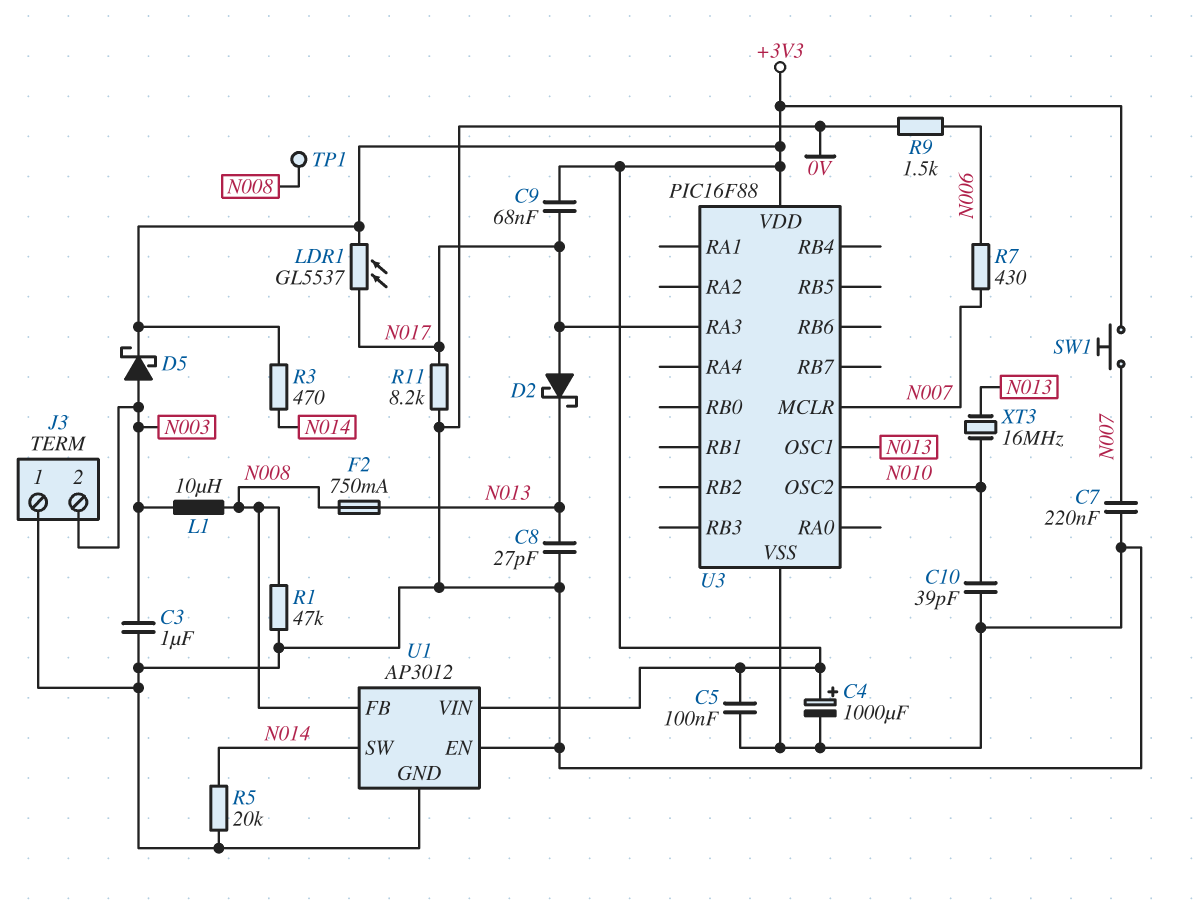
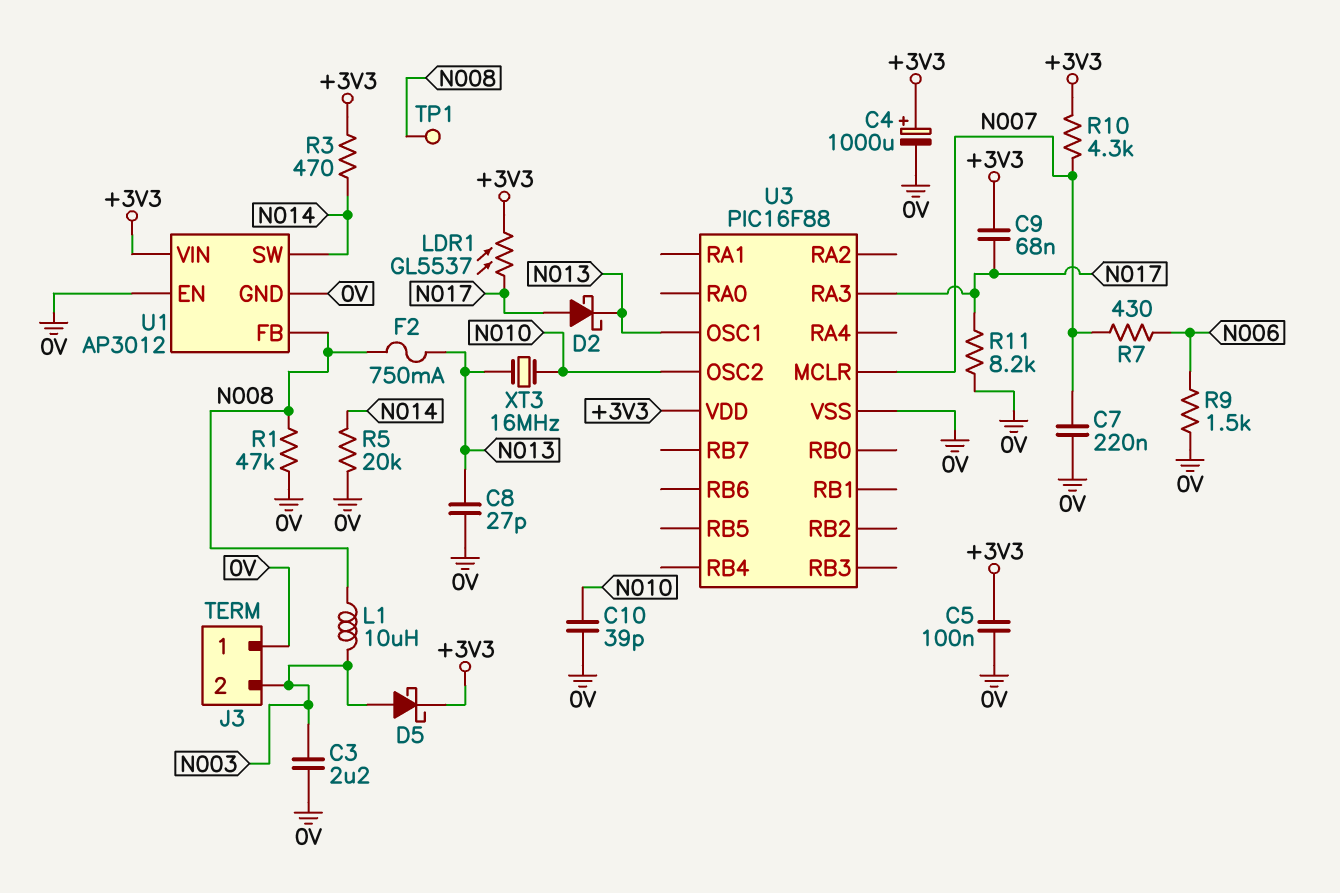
C3: 1uF (0V, N003) -> 2.2uF (0V, N003)
R10: none -> 4.3k (+3V3, N007)
SW1: button (+3V3, N007) -> none

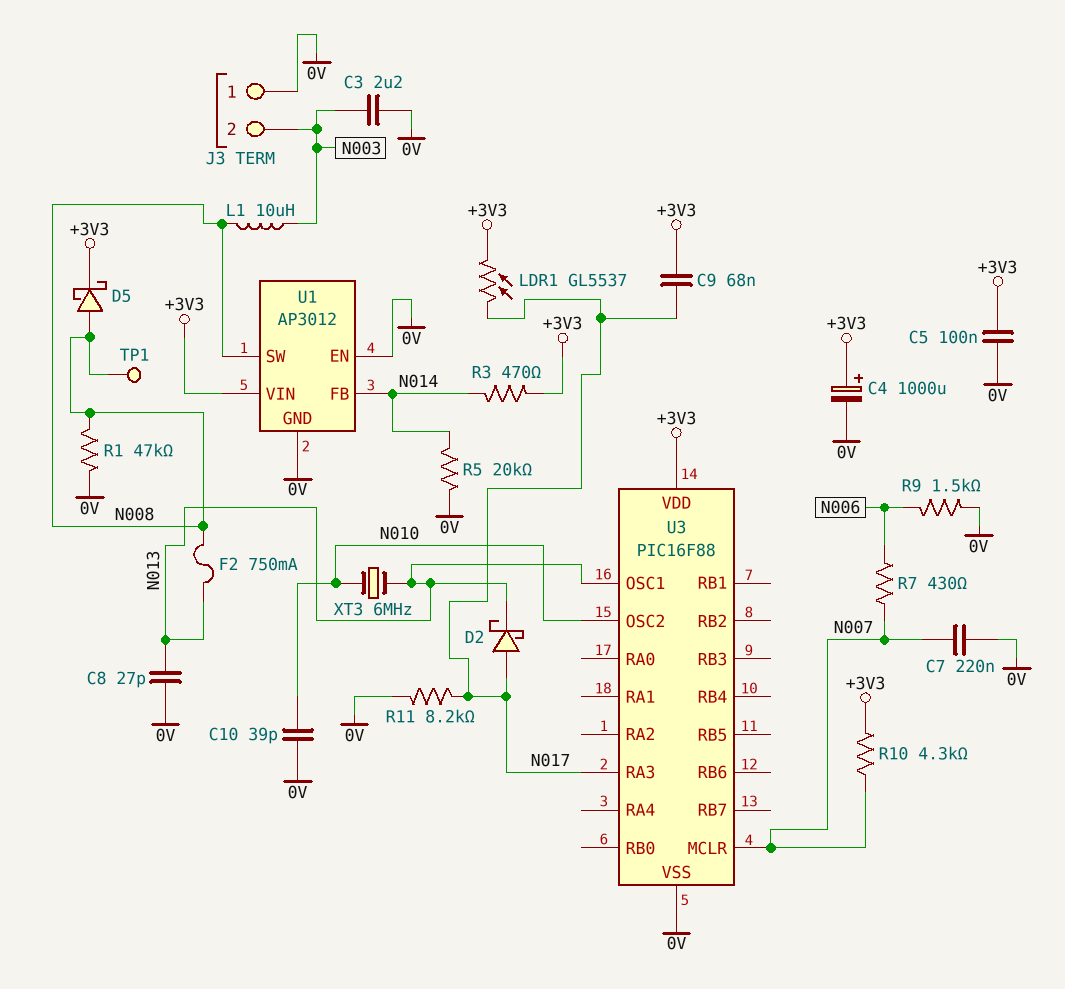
D5: schottky (A N003, K +3V3) -> schottky (A N008, K +3V3)
U1 pin FB: N008 -> N014
U1 pin SW: N014 -> N008
XT3: 16MHz (N010, N013) -> 6MHz (N010, N013)

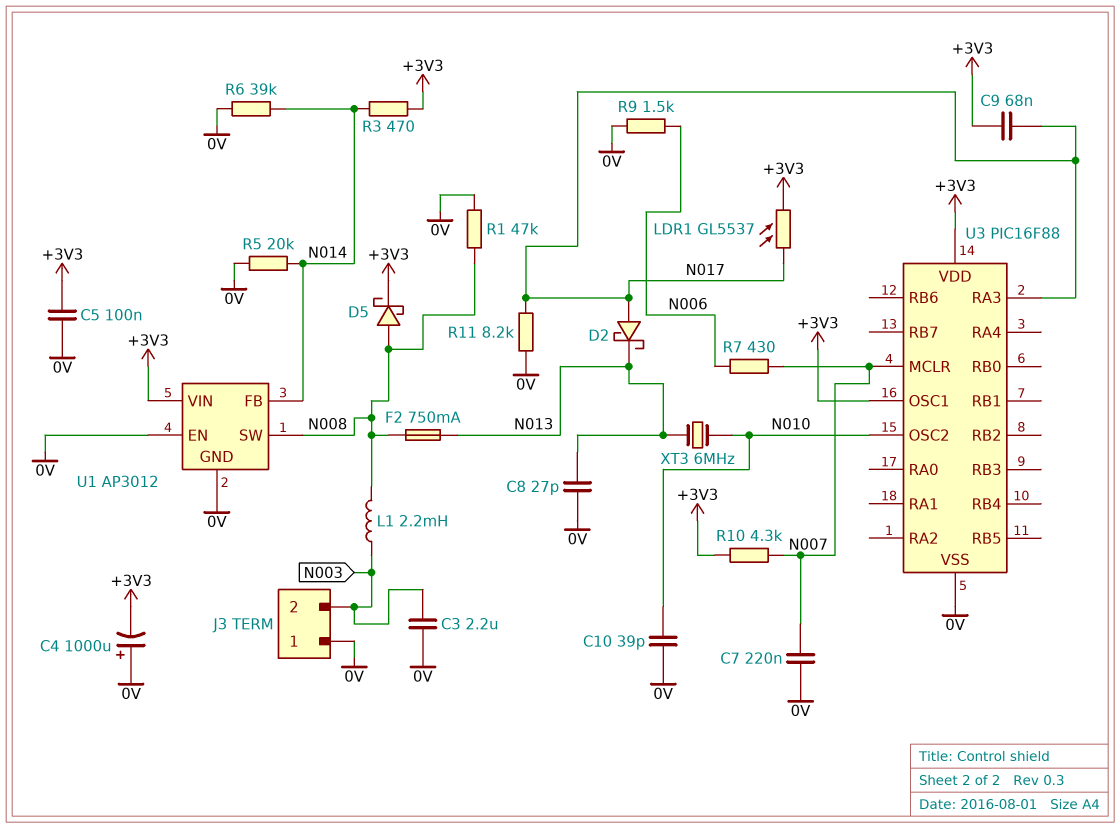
C4: 1000uF (plus +3V3, minus 0V) -> 1000uF (plus 0V, minus +3V3)
L1: 10uH (N003, N008) -> 2.2mH (N003, N008)
R6: none -> 39k (0V, N014)
TP1: test point (N008) -> none
U3 pin OSC1: N013 -> +3V3

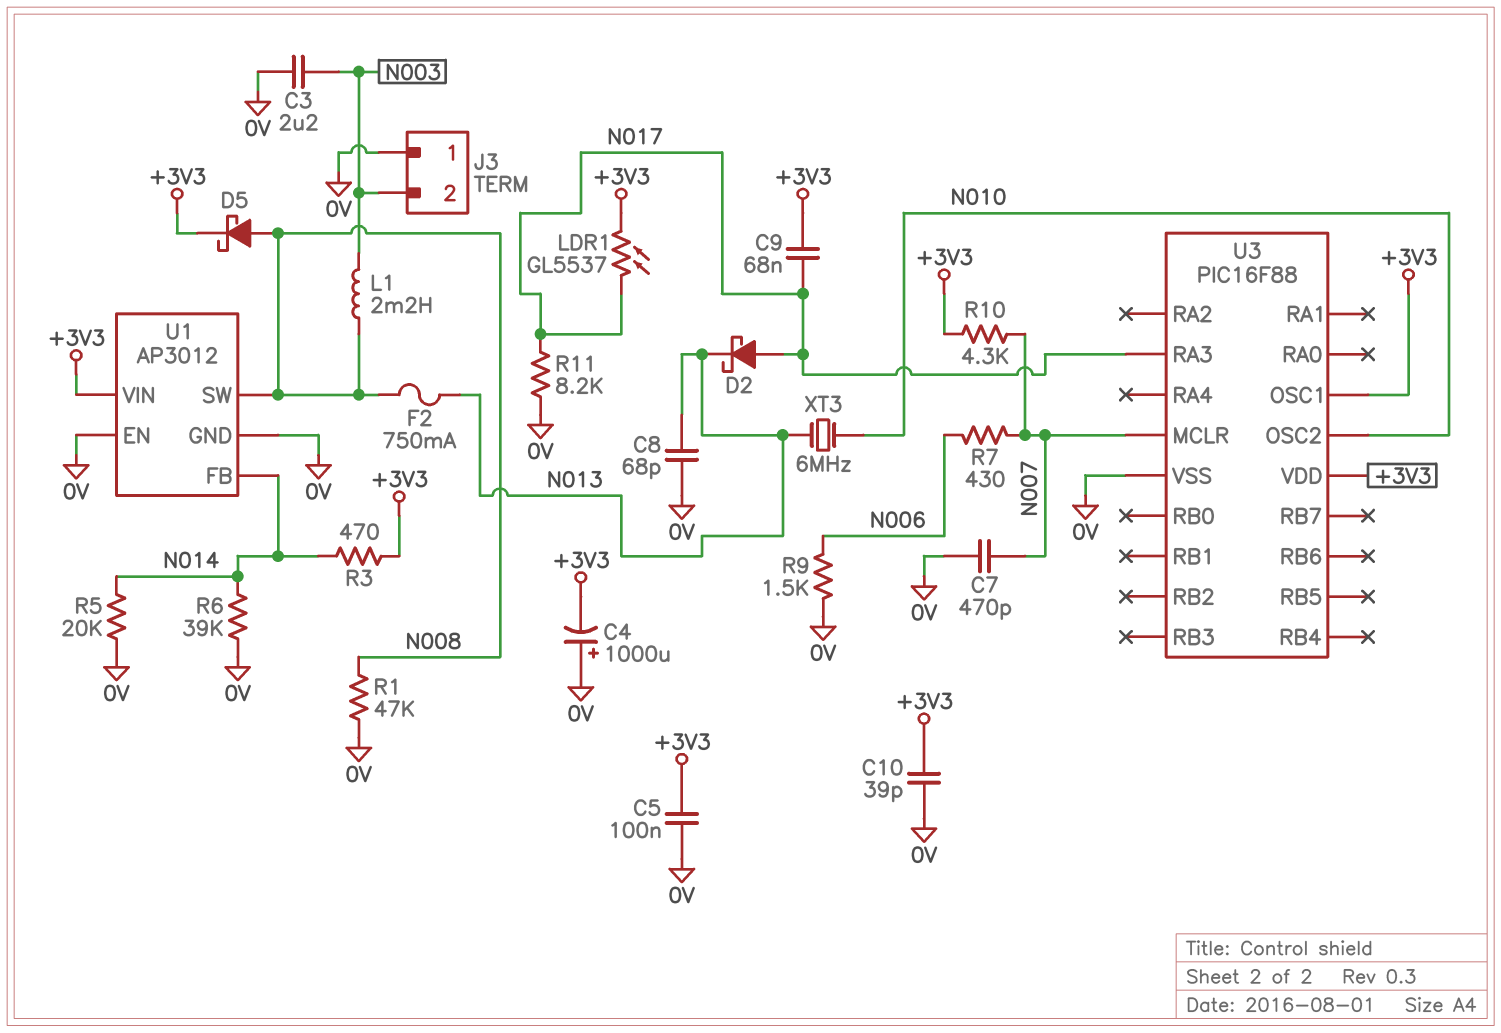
C7: 220nF (0V, N007) -> 470pF (0V, N007)
C8: 27pF (0V, N013) -> 68pF (0V, N013)
C10: 39pF (0V, N010) -> 39pF (+3V3, 0V)

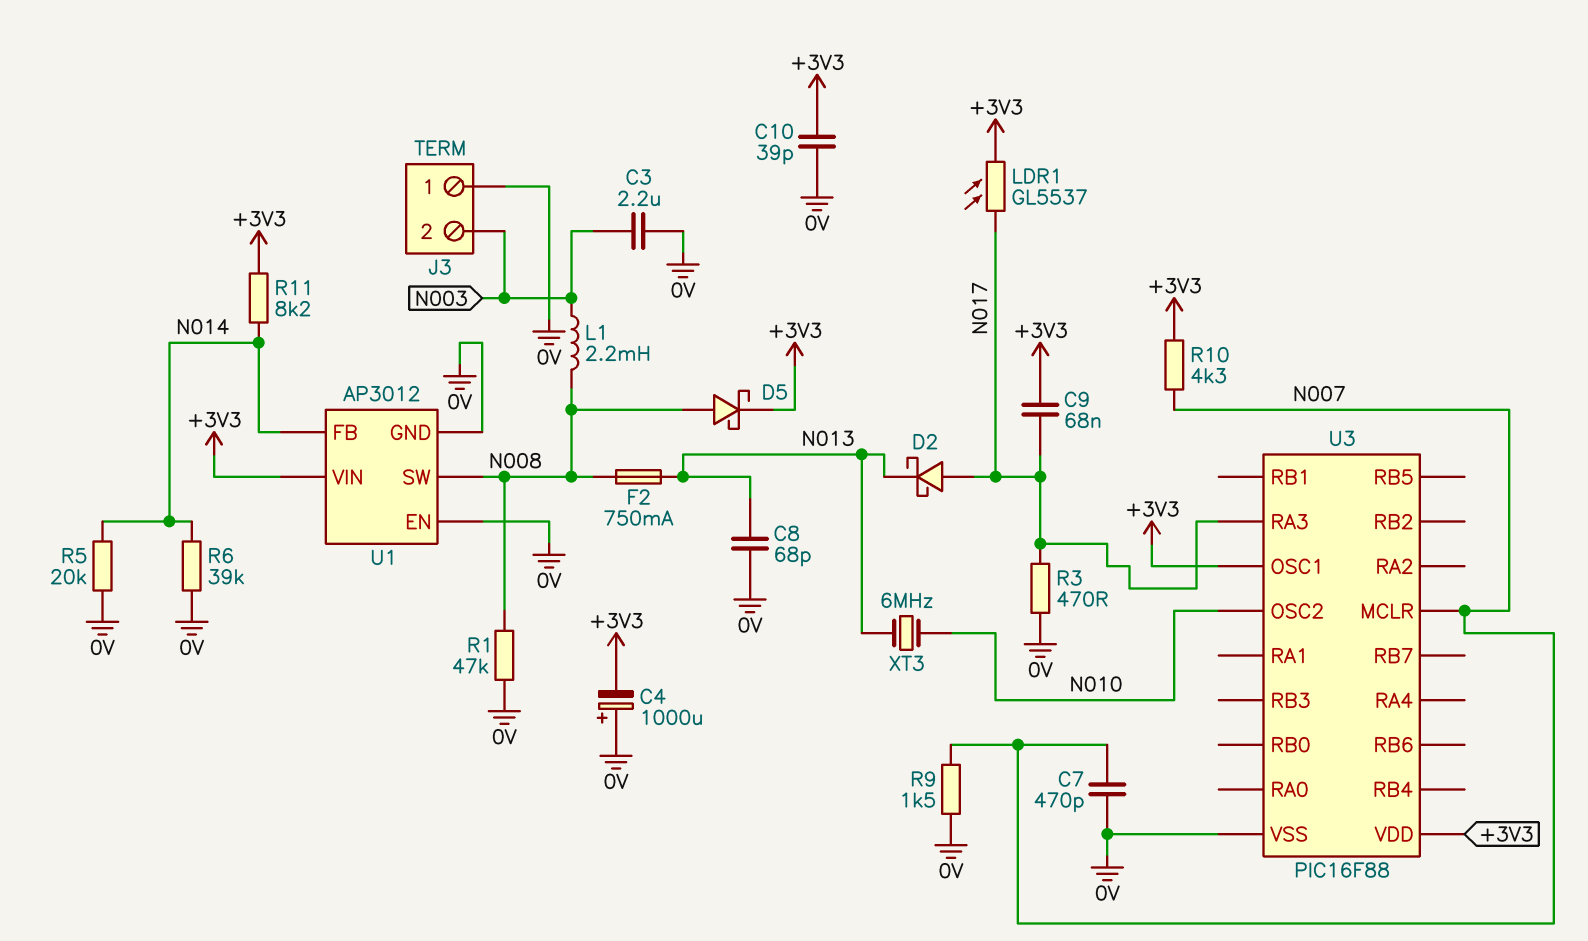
C5: 100nF (+3V3, 0V) -> none
R3: 470 (+3V3, N014) -> 470 (0V, N017)
R7: 430 (N006, N007) -> none
R9: 1.5k (0V, N006) -> 1.5k (0V, N007)
R11: 8.2k (0V, N017) -> 8.2k (+3V3, N014)

